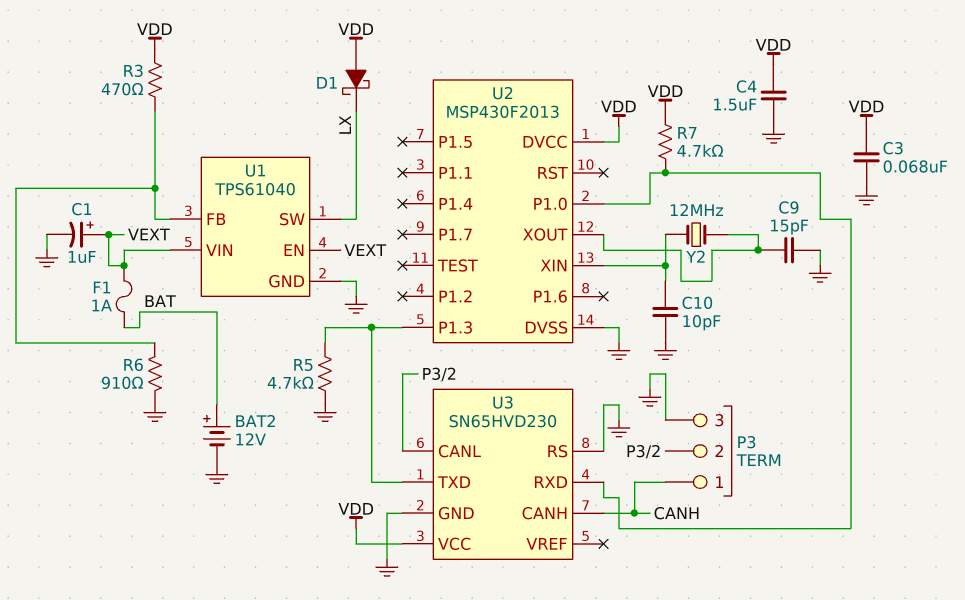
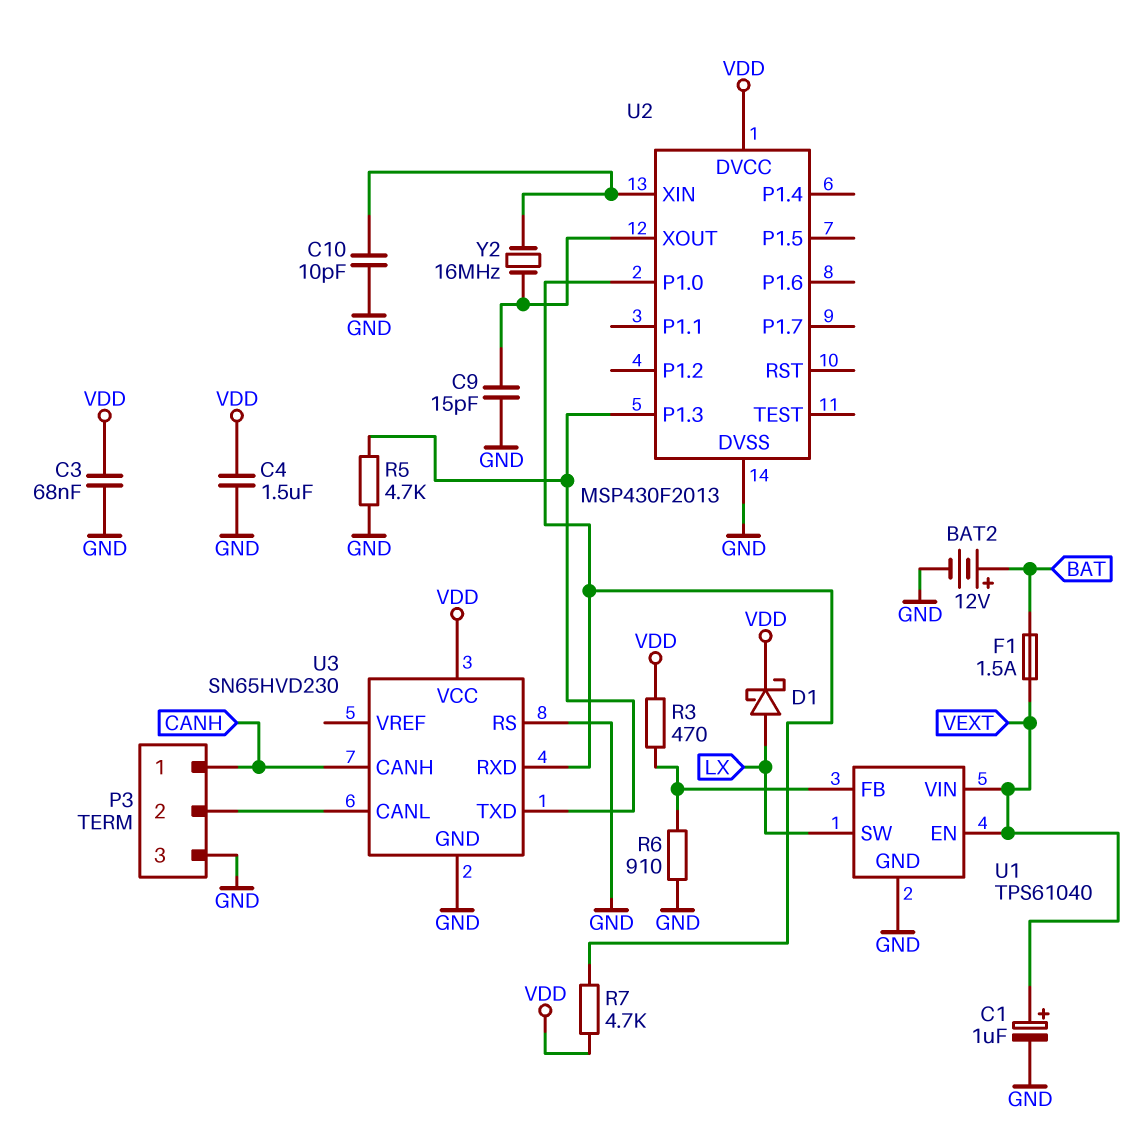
D1: schottky (A VDD, K LX) -> schottky (A LX, K VDD)
F1: 1A (BAT, VEXT) -> 1.5A (BAT, VEXT)
Y2: 12MHz (U2/XIN, U2/XOUT) -> 16MHz (U2/XIN, U2/XOUT)

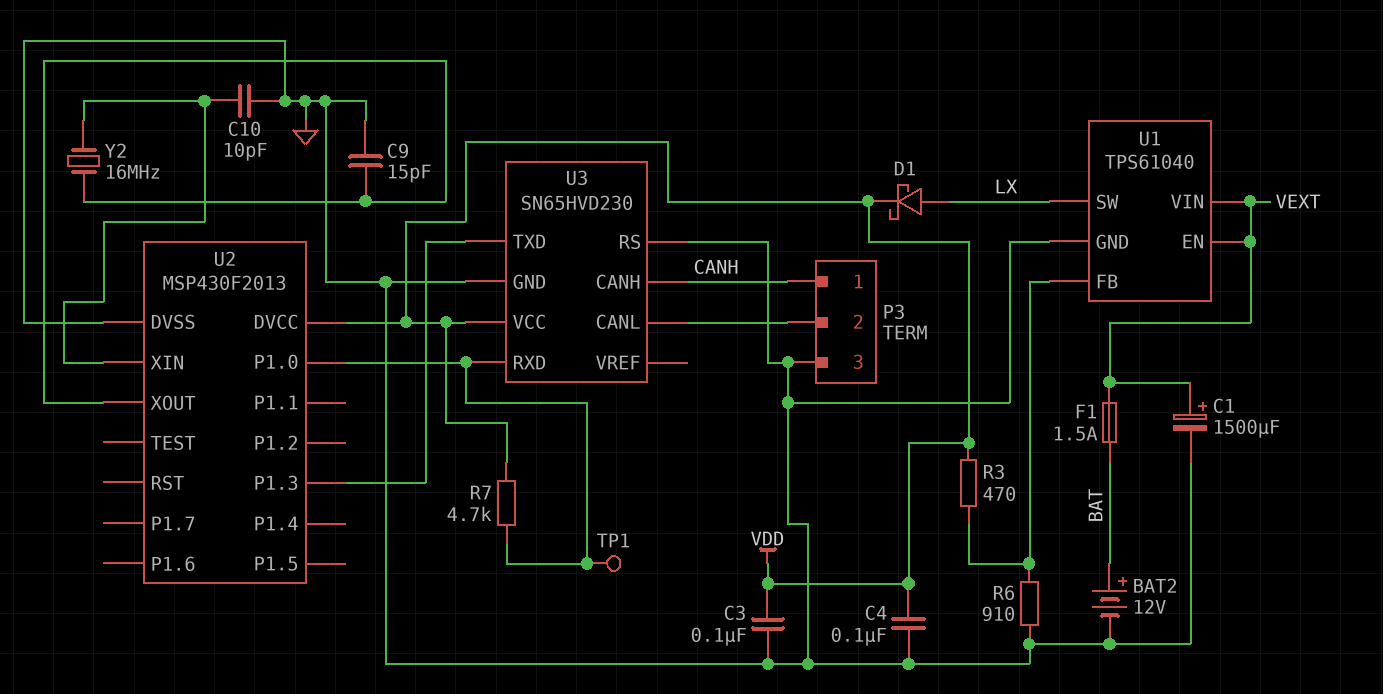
C1: 1uF (plus VEXT, minus GND) -> 1500uF (plus VEXT, minus GND)
C3: 68nF (GND, VDD) -> 100nF (GND, VDD)
C4: 1.5uF (GND, VDD) -> 100nF (GND, VDD)
R5: 4.7k (GND, U2/P1.3) -> none
TP1: none -> test point (U2/P1.0)

